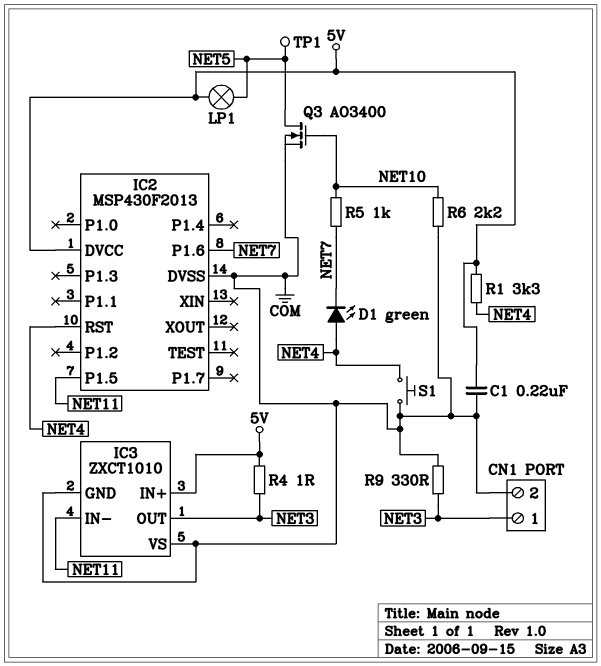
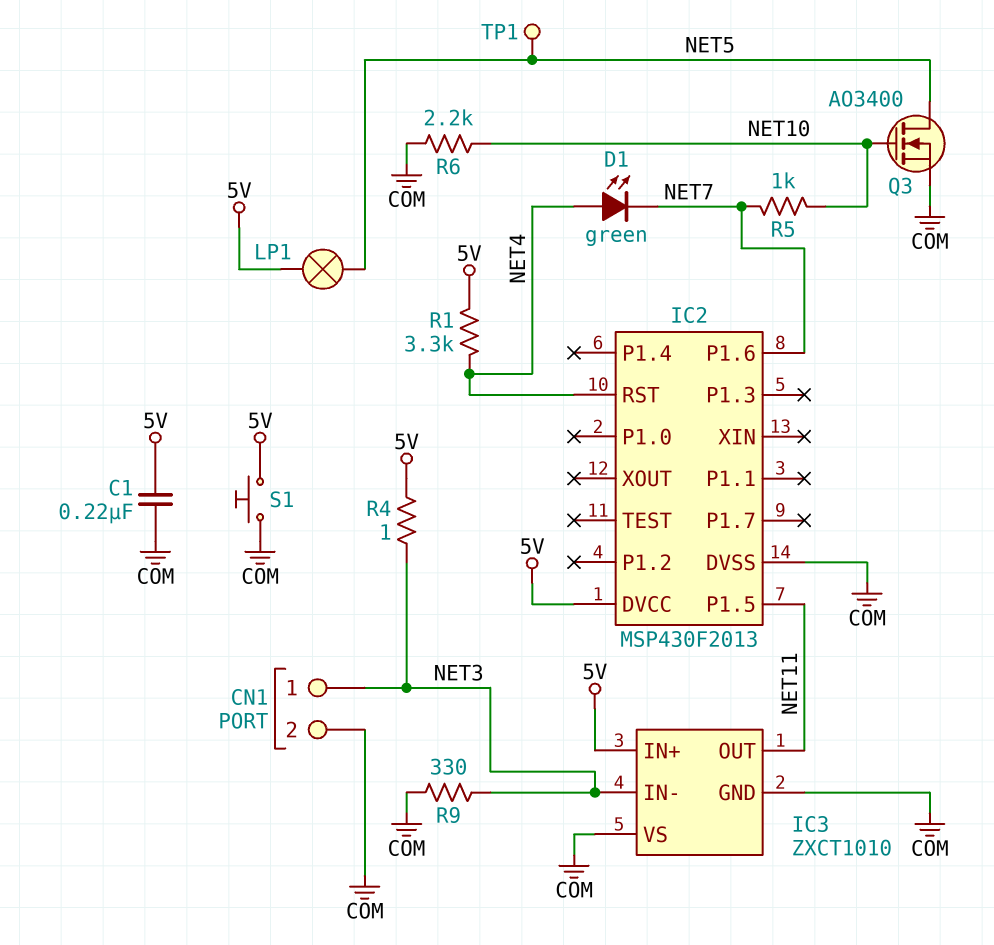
IC3 pin IN-: NET11 -> NET3
IC3 pin OUT: NET3 -> NET11
S1: button (COM, NET4) -> button (5V, COM)

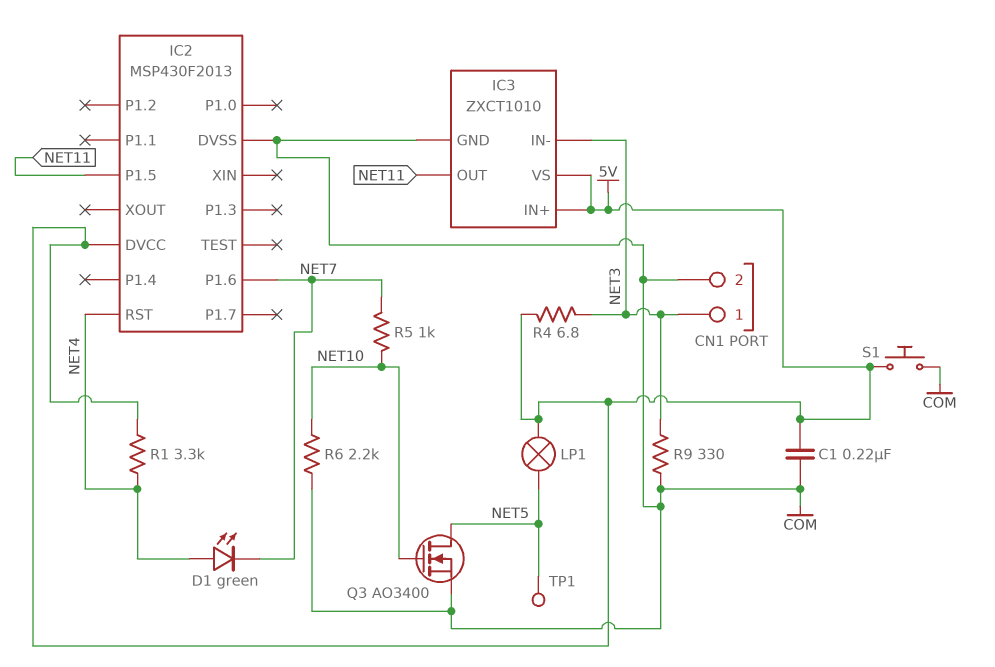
IC3 pin VS: COM -> 5V
R4: 1 (5V, NET3) -> 6.8 (5V, NET3)

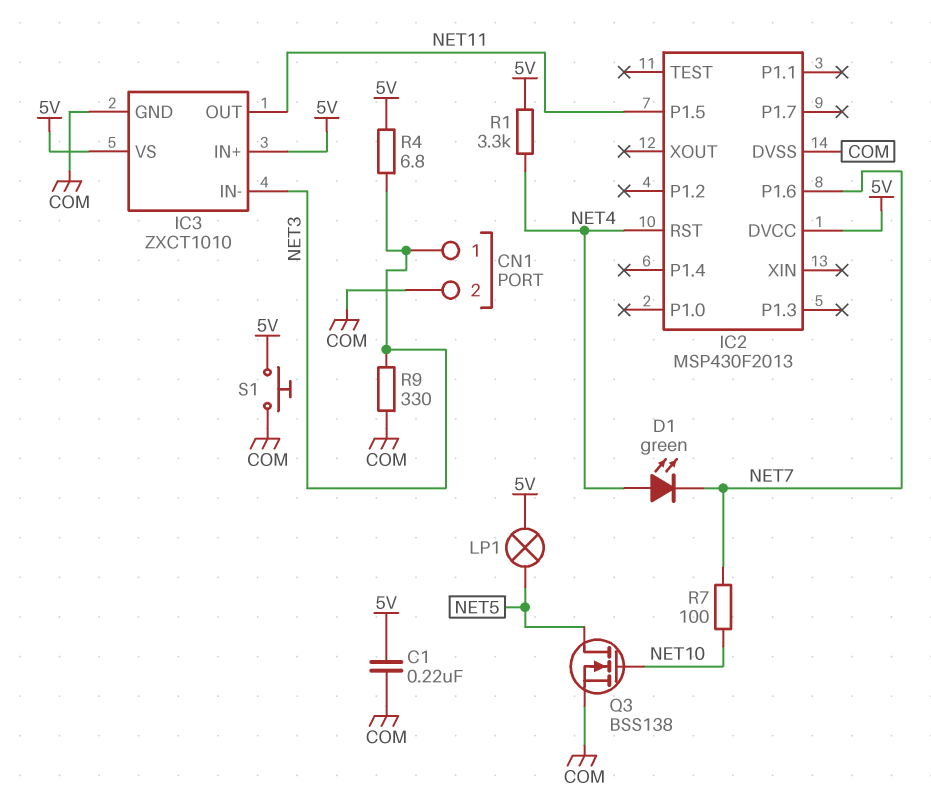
Q3: NMOS AO3400 (G NET10, D NET5, S COM) -> NMOS BSS138 (G NET10, D NET5, S COM)
R5: 1k (NET7, NET10) -> none
R6: 2.2k (COM, NET10) -> none
R7: none -> 100 (NET7, NET10)
TP1: test point (NET5) -> none

